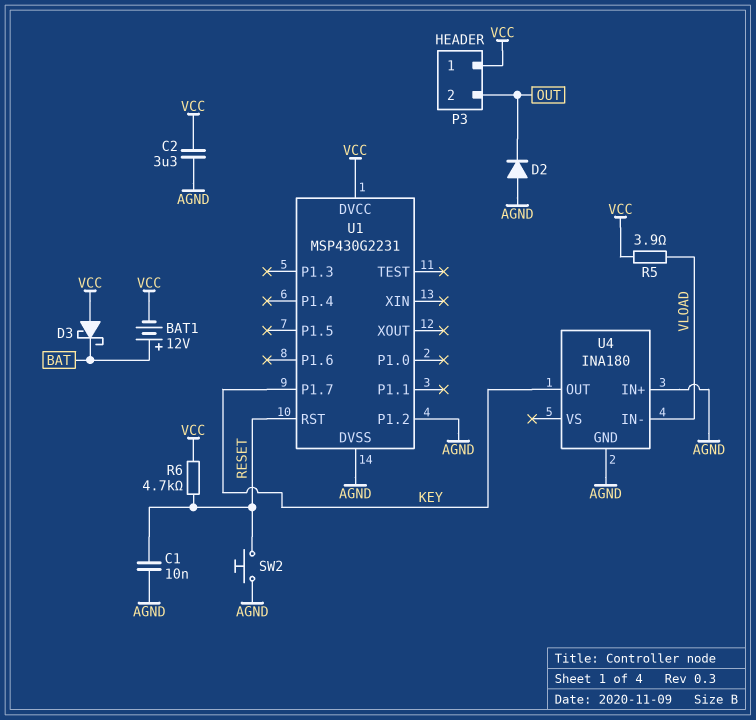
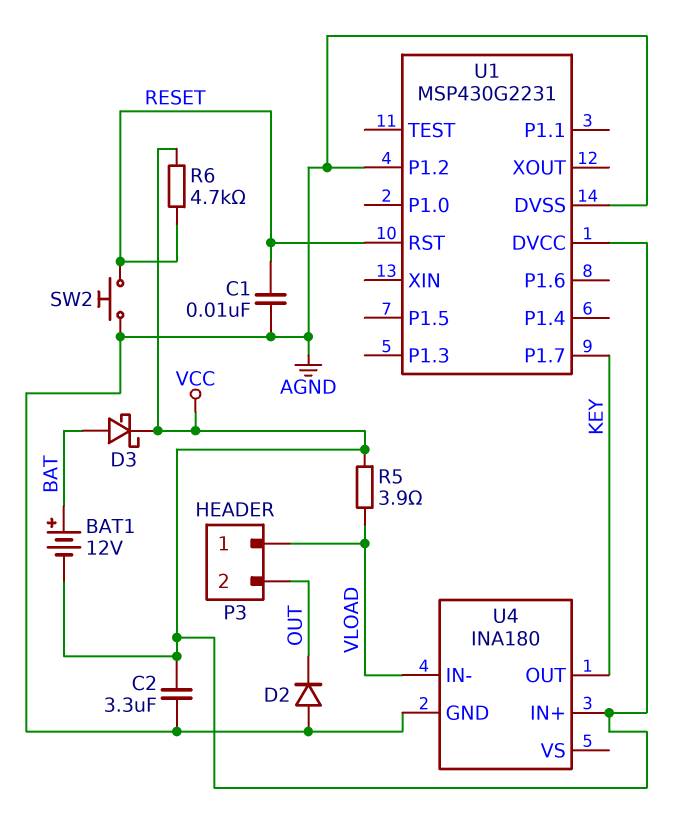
D3: schottky (A VCC, K BAT) -> schottky (A BAT, K VCC)
P3 pin 1: VCC -> VLOAD
U4 pin IN+: AGND -> VCC

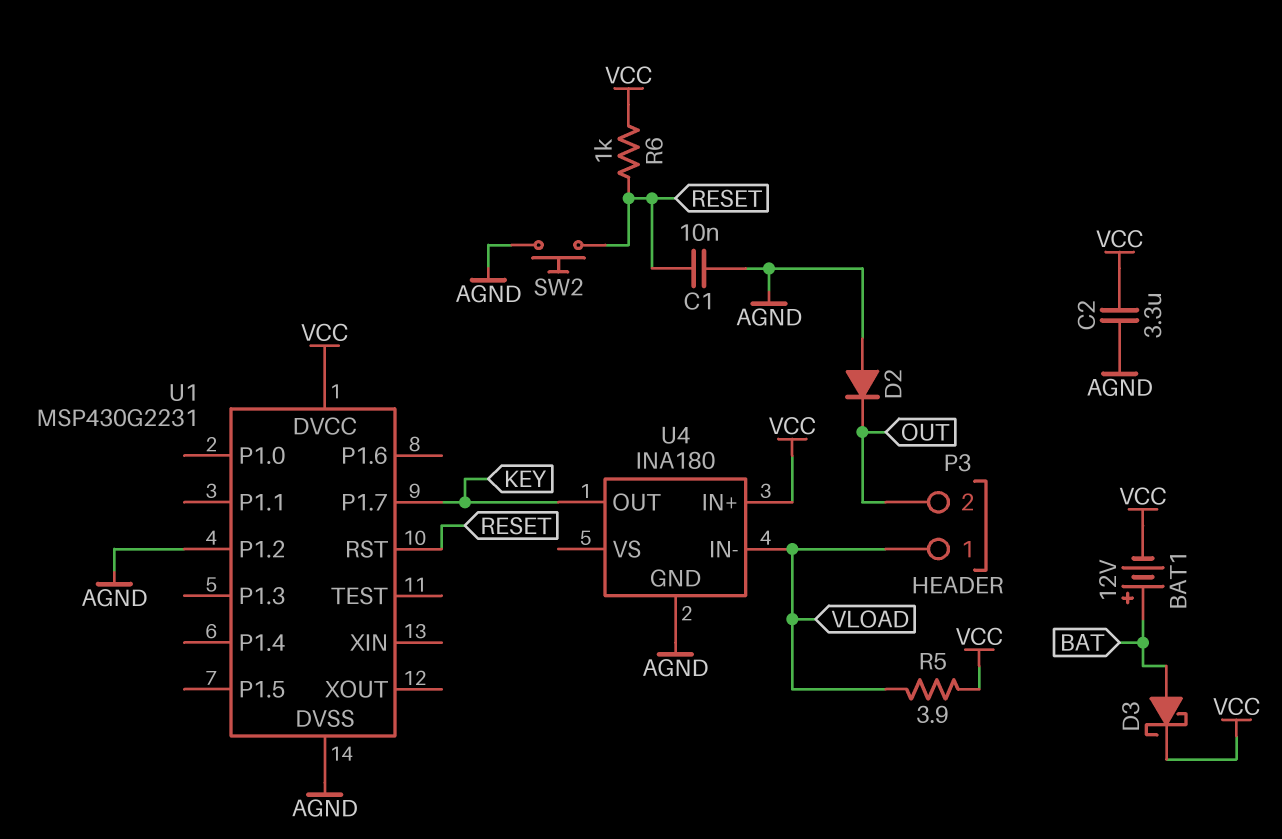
R6: 4.7k (RESET, VCC) -> 1k (RESET, VCC)

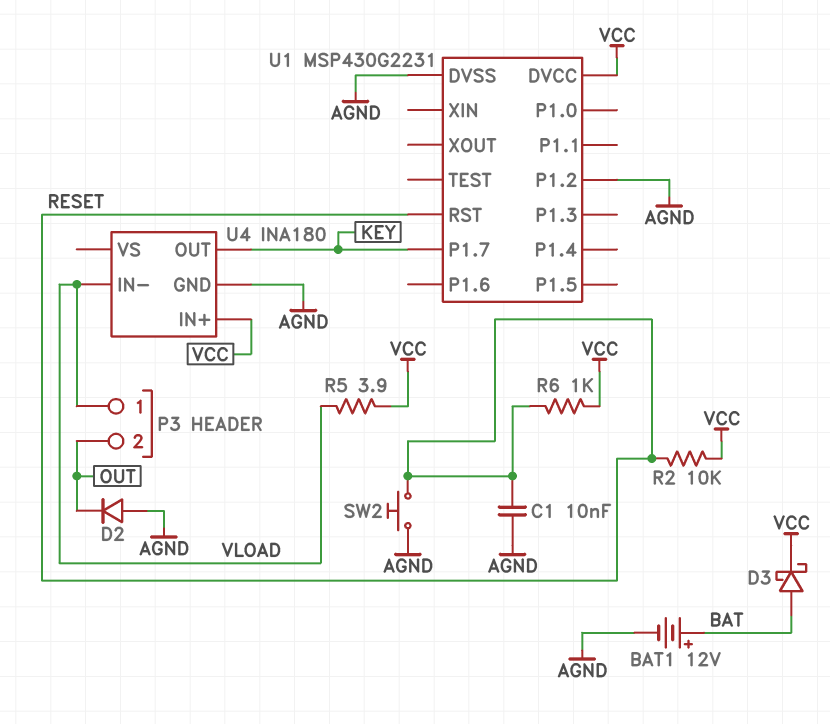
BAT1: 12V (plus BAT, minus VCC) -> 12V (plus BAT, minus AGND)
C2: 3.3uF (AGND, VCC) -> none
R2: none -> 10k (RESET, VCC)

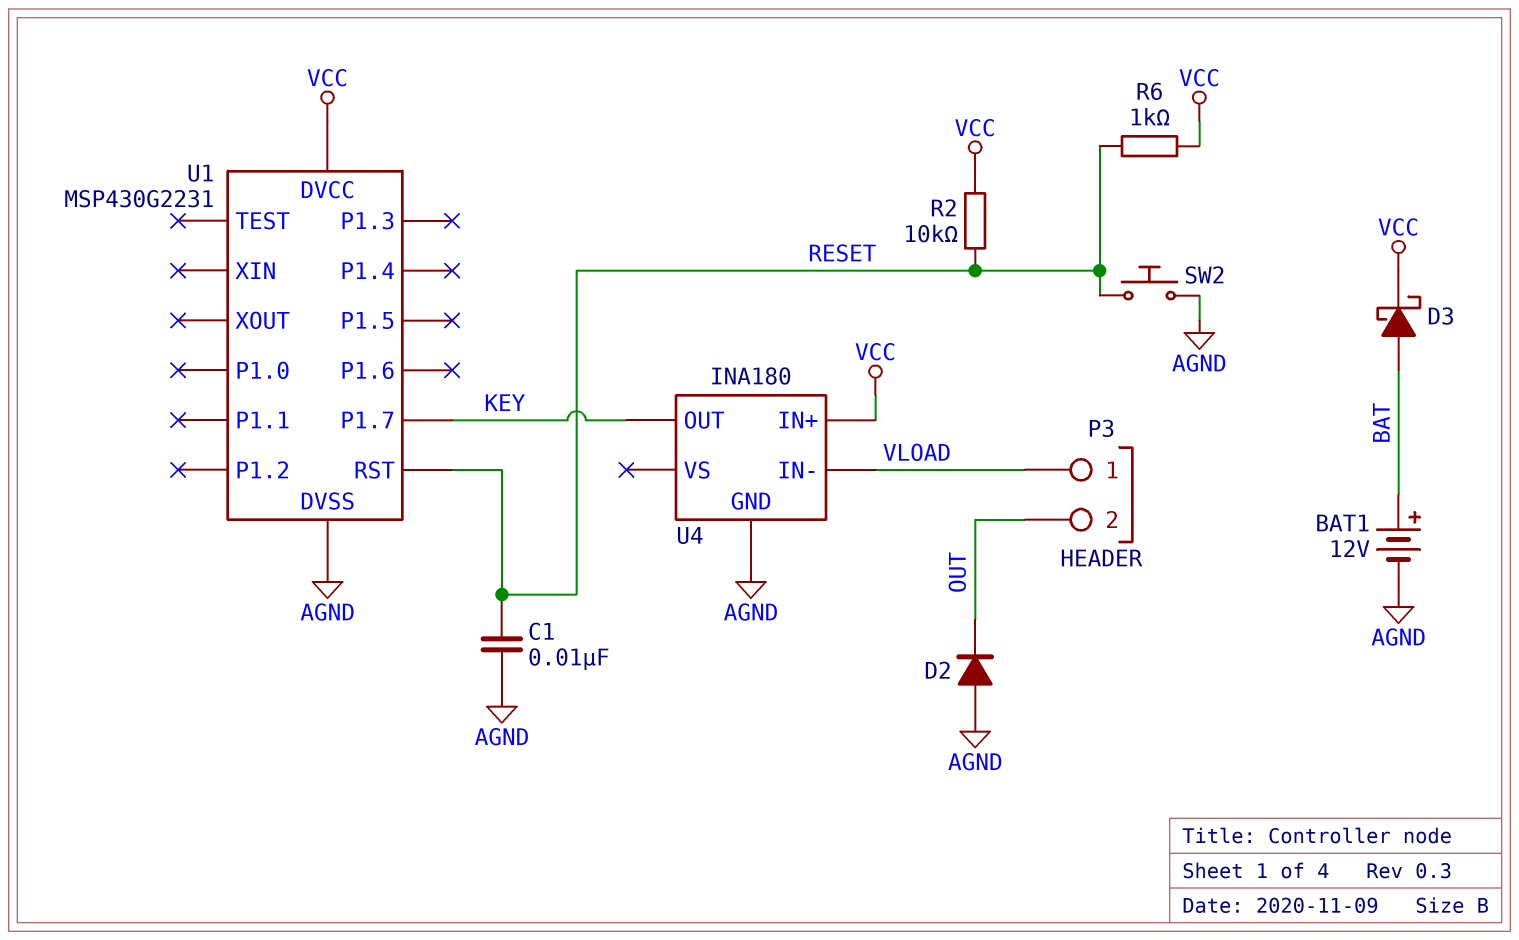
R5: 3.9 (VCC, VLOAD) -> none
U1 pin P1.2: AGND -> none

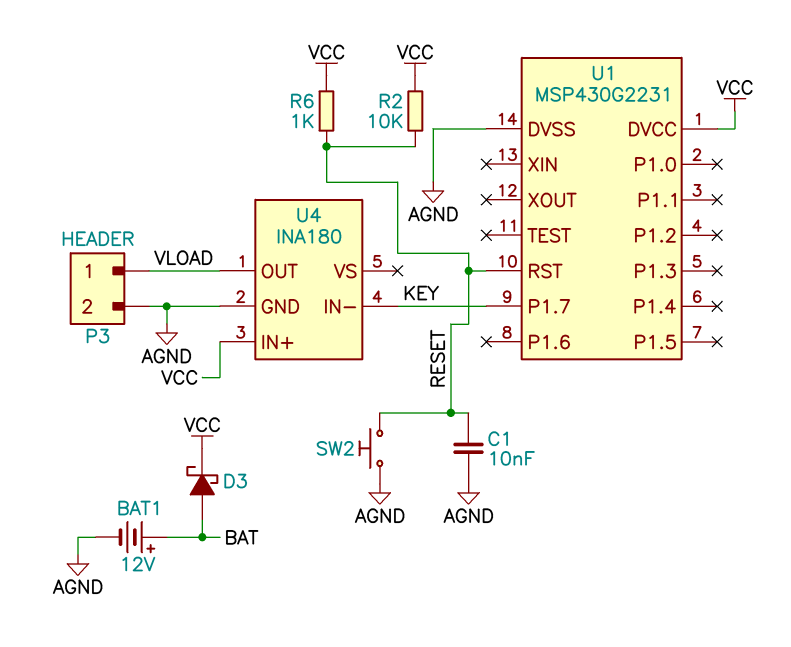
D2: diode (A AGND, K OUT) -> none
P3 pin 2: OUT -> AGND
U4 pin IN-: VLOAD -> KEY
U4 pin OUT: KEY -> VLOAD

